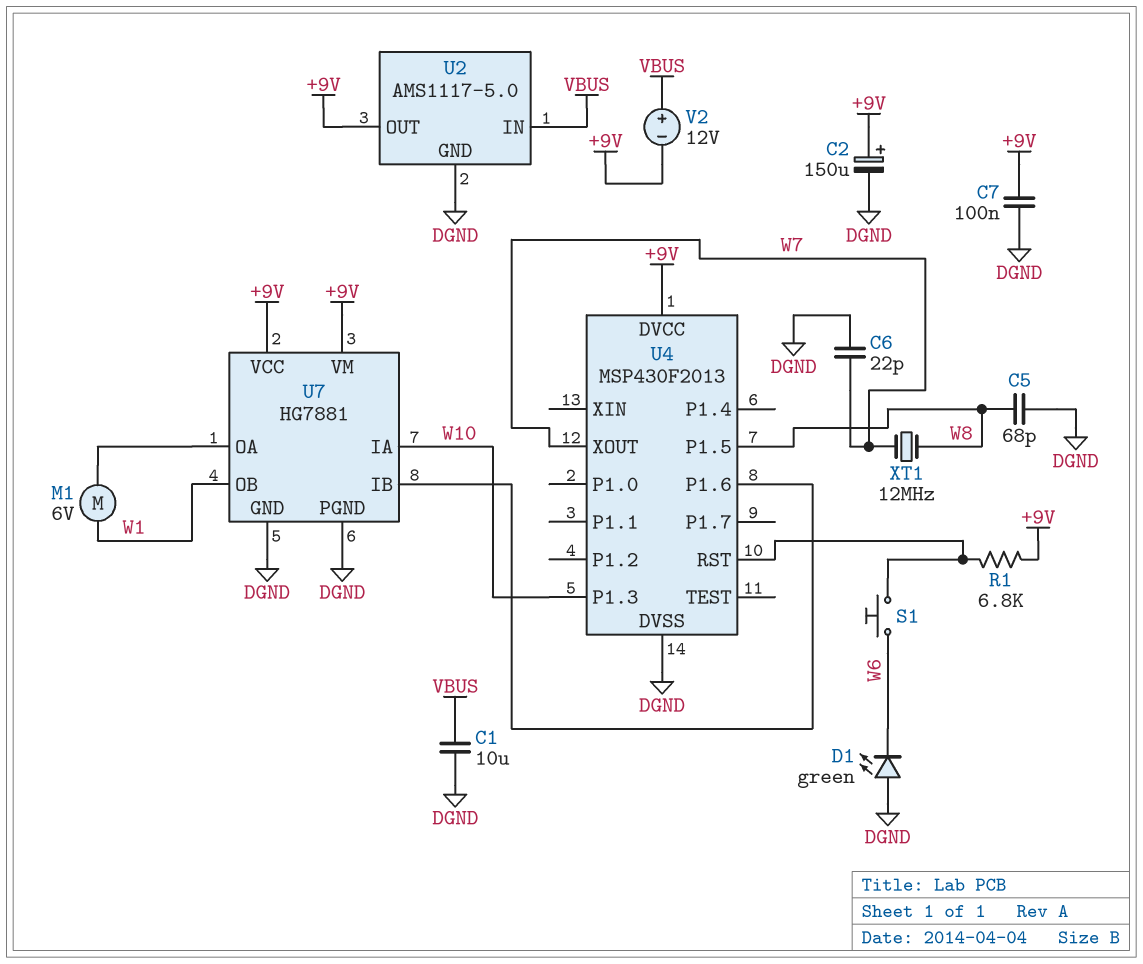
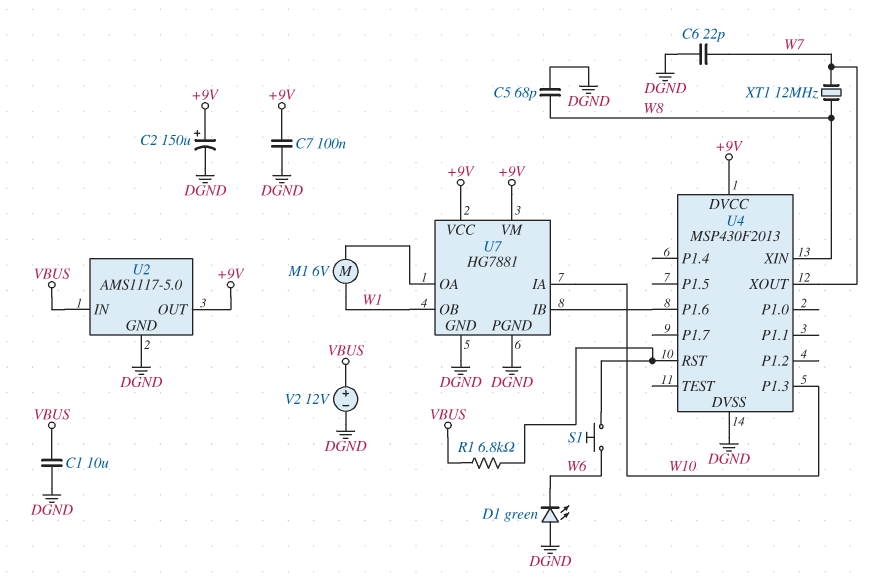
R1: 6.8k (+9V, U4/RST) -> 6.8k (U4/RST, VBUS)
U4 pin P1.5: W8 -> none
U4 pin XIN: none -> W8
V2: 12V (plus VBUS, minus +9V) -> 12V (plus VBUS, minus DGND)

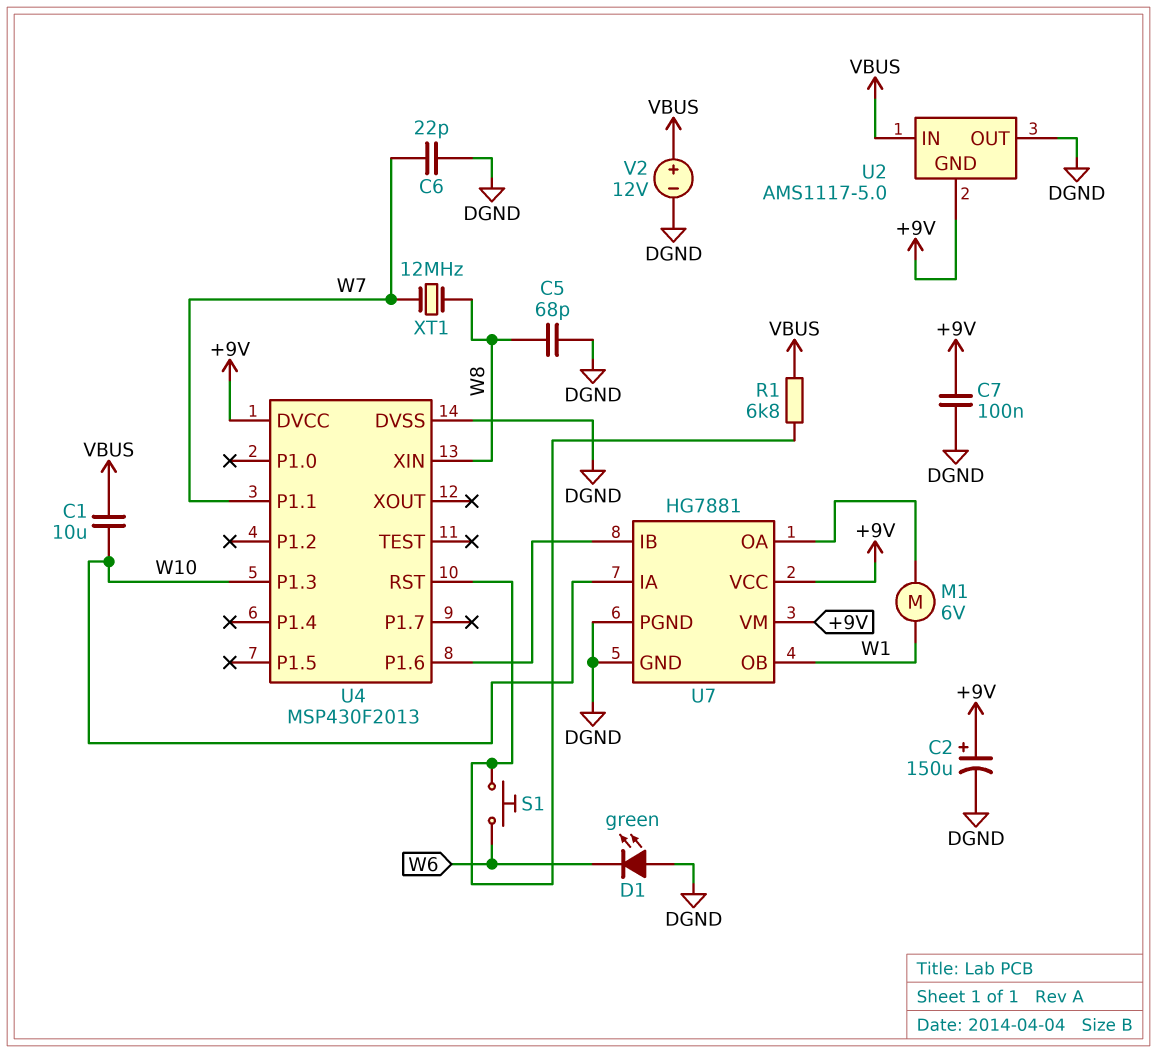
C1: 10uF (DGND, VBUS) -> 10uF (VBUS, W10)
U2 pin GND: DGND -> +9V
U2 pin OUT: +9V -> DGND
U4 pin P1.1: none -> W7
U4 pin XOUT: W7 -> none

